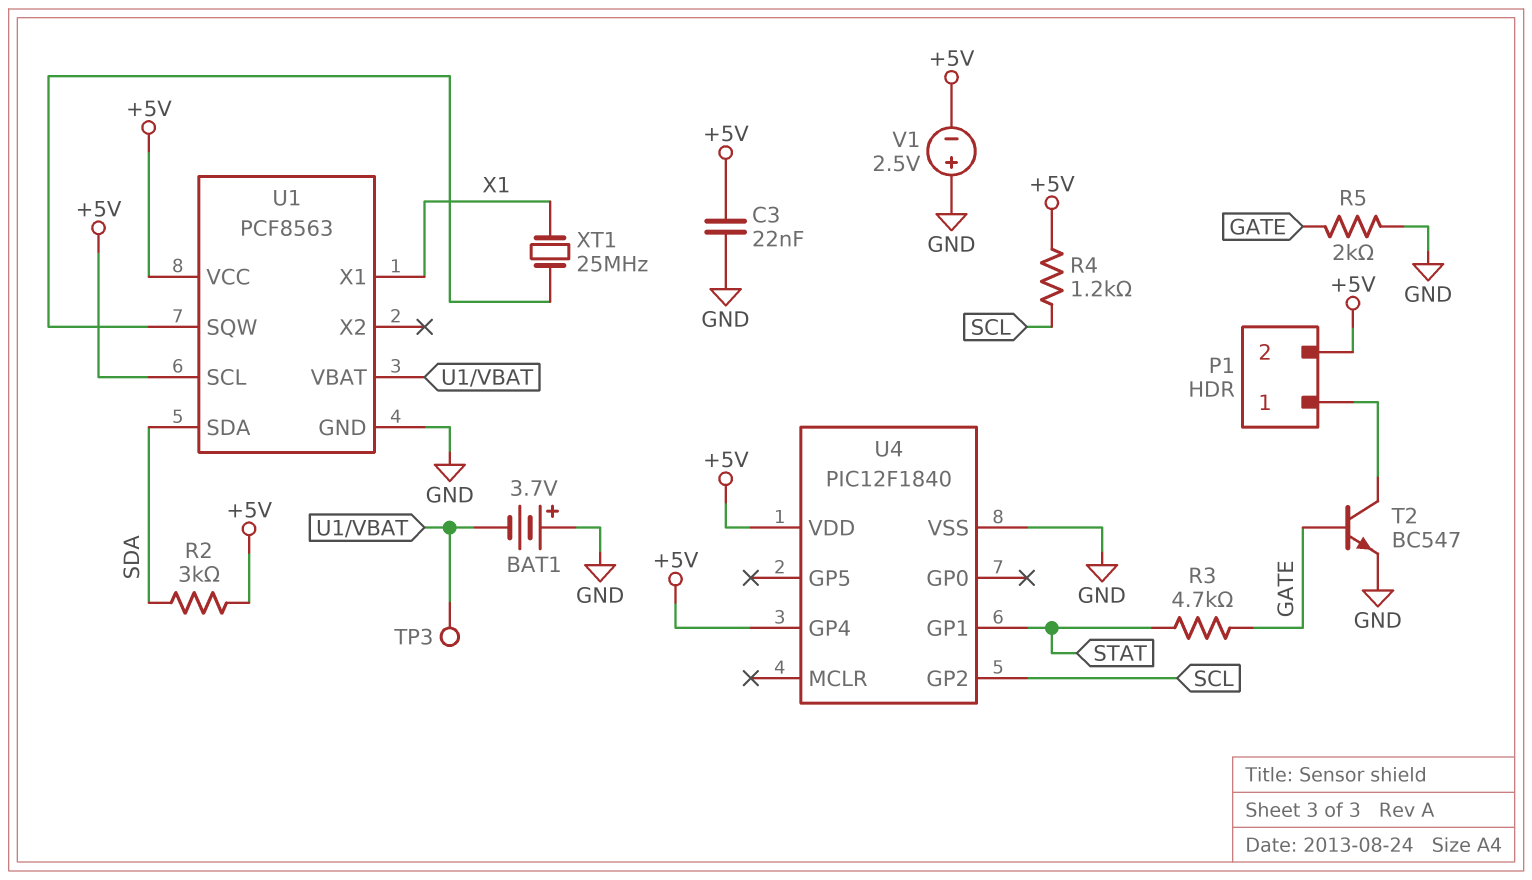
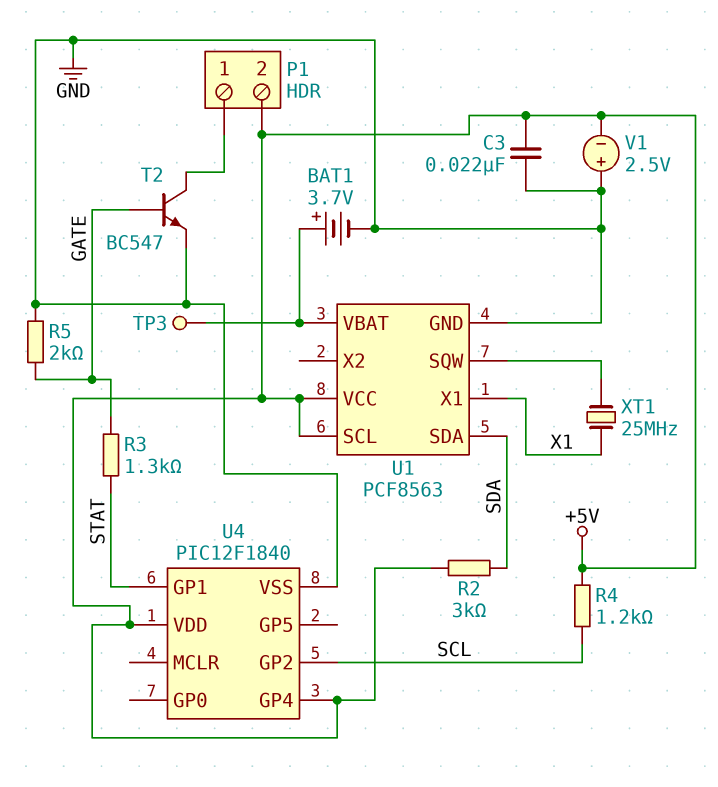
BAT1: 3.7V (plus GND, minus U1/VBAT) -> 3.7V (plus U1/VBAT, minus GND)
R3: 4.7k (GATE, STAT) -> 1.3k (GATE, STAT)

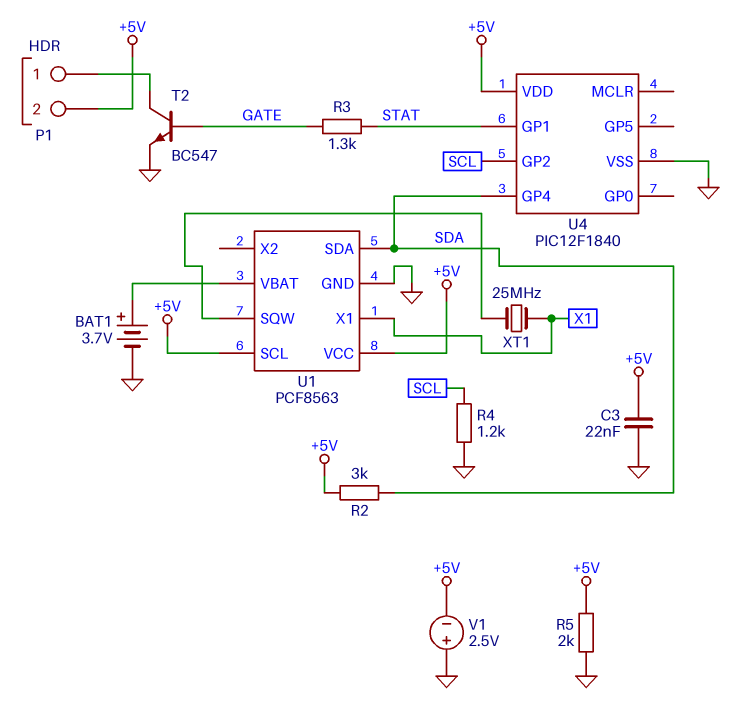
R4: 1.2k (+5V, SCL) -> 1.2k (GND, SCL)
R5: 2k (GATE, GND) -> 2k (+5V, GND)
TP3: test point (U1/VBAT) -> none
U4 pin GP4: +5V -> SDA

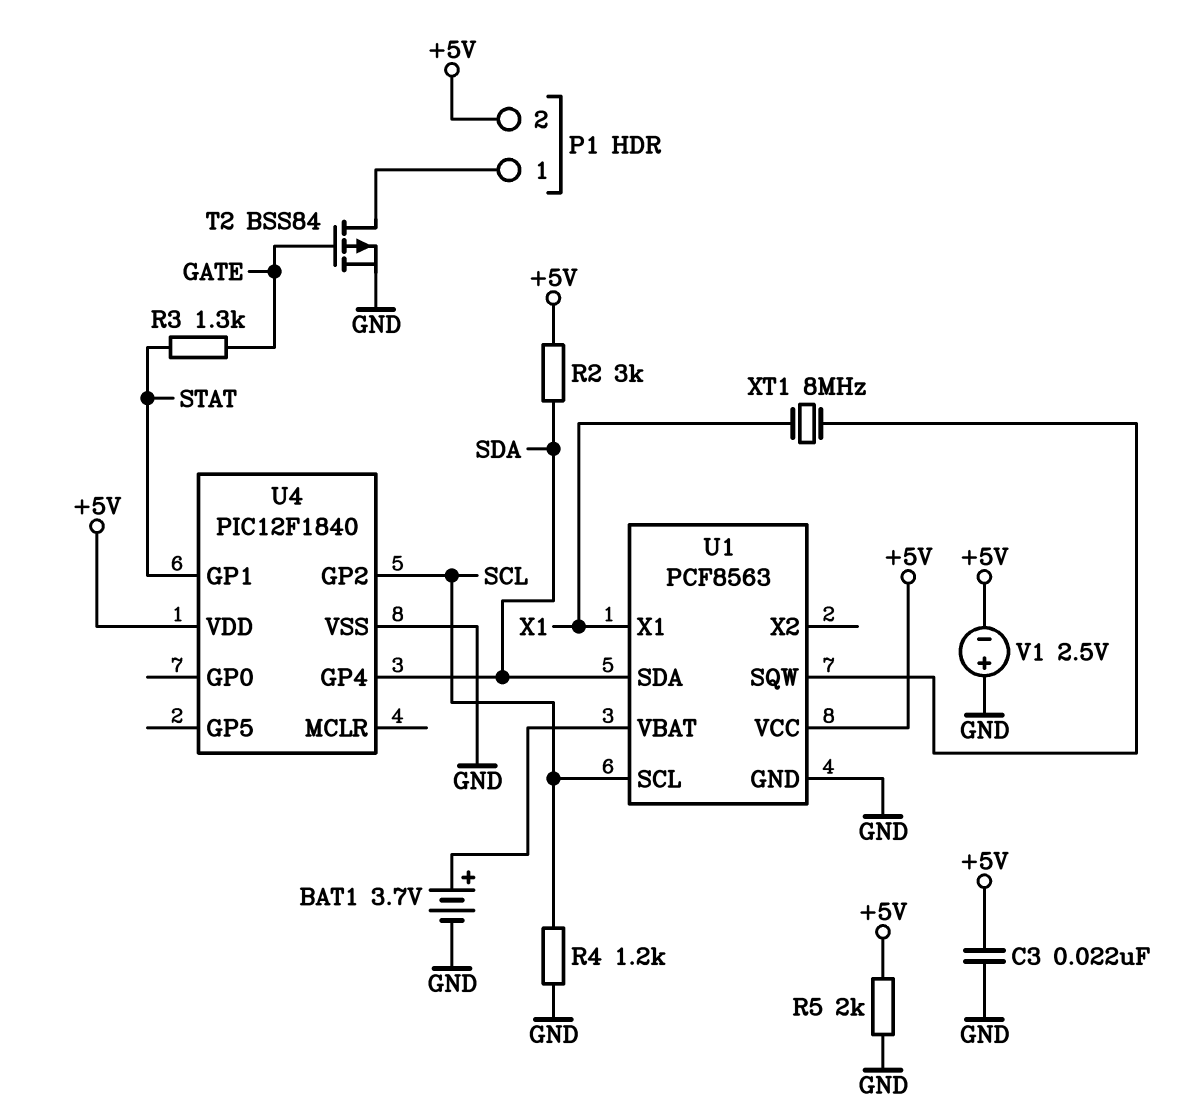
T2: NPN BC547 (B GATE, C P1/1, E GND) -> PMOS BSS84 (G GATE, D P1/1, S GND)
U1 pin SCL: +5V -> SCL
XT1: 25MHz (U1/SQW, X1) -> 8MHz (U1/SQW, X1)

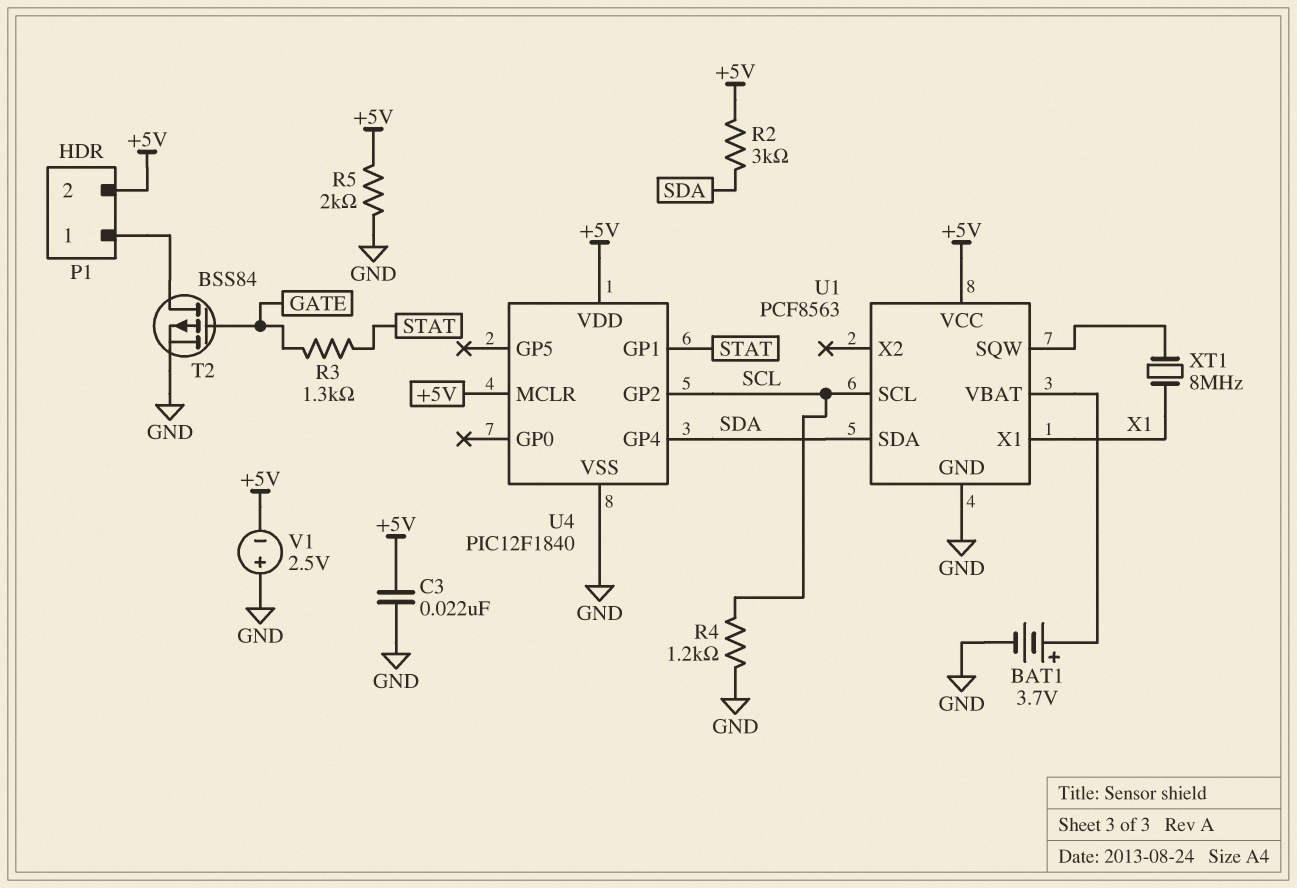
U4 pin MCLR: none -> +5V

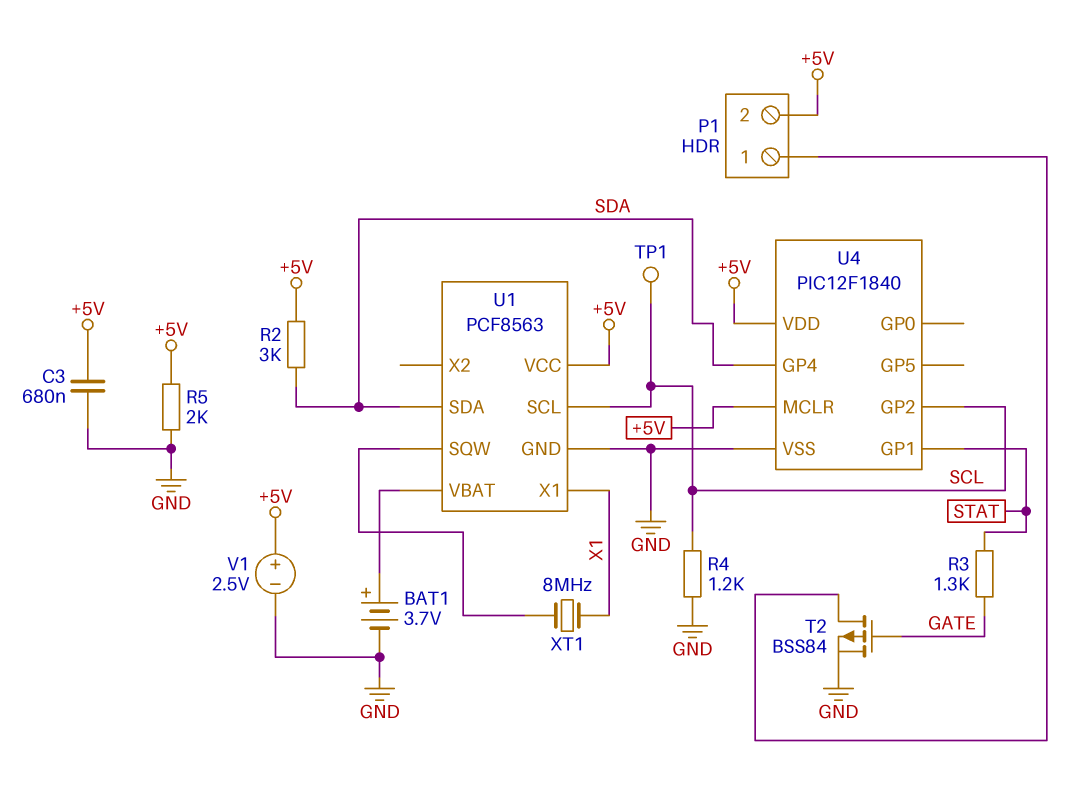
C3: 22nF (+5V, GND) -> 680nF (+5V, GND)
TP1: none -> test point (SCL)
V1: 2.5V (plus GND, minus +5V) -> 2.5V (plus +5V, minus GND)

